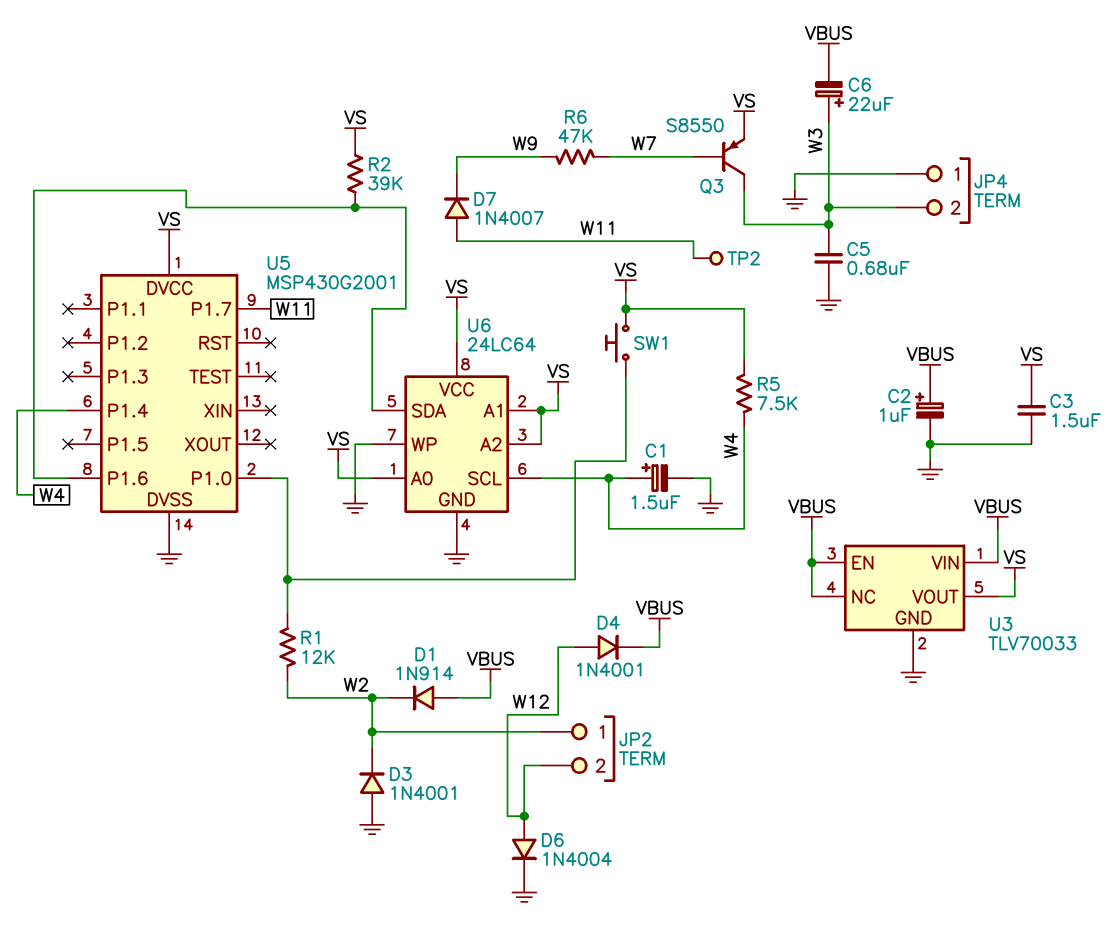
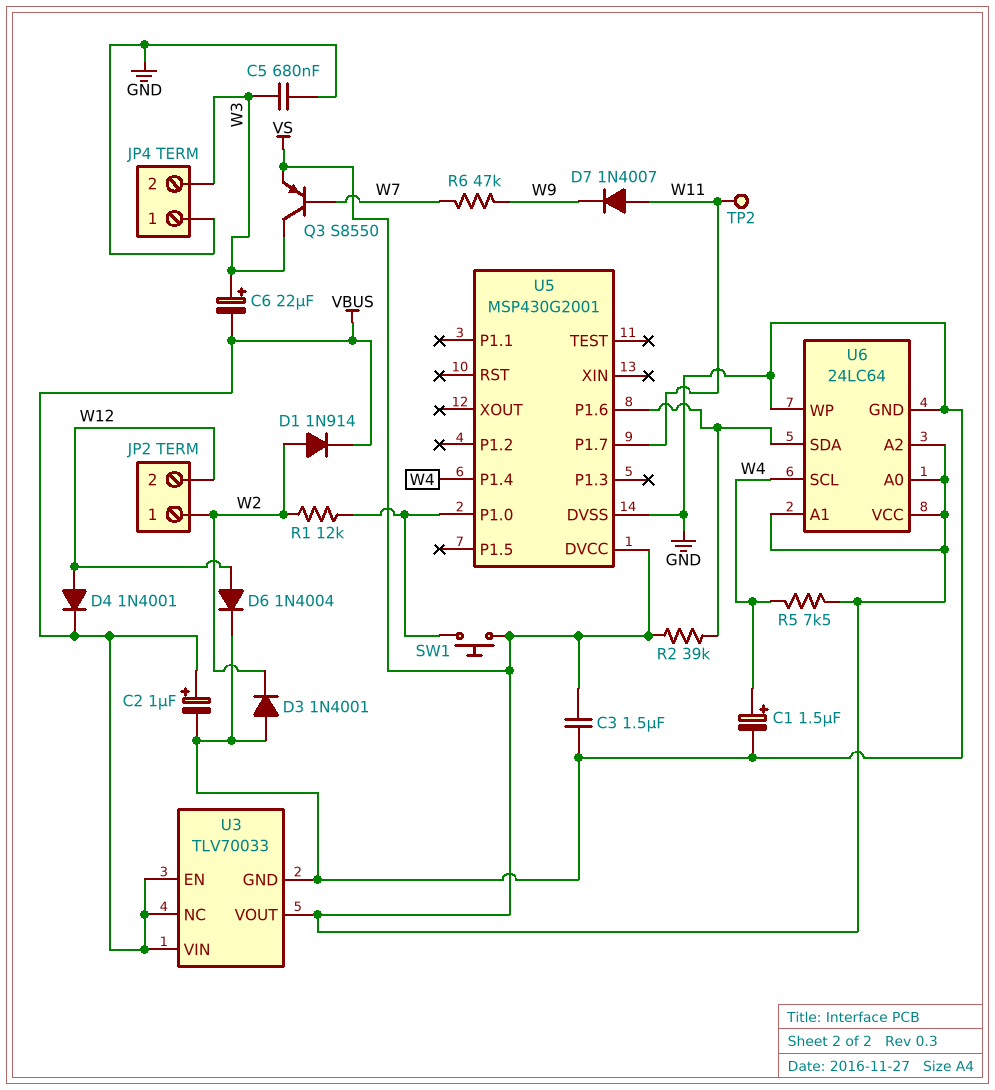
D1: diode 1N914 (A VBUS, K W2) -> diode 1N914 (A W2, K VBUS)

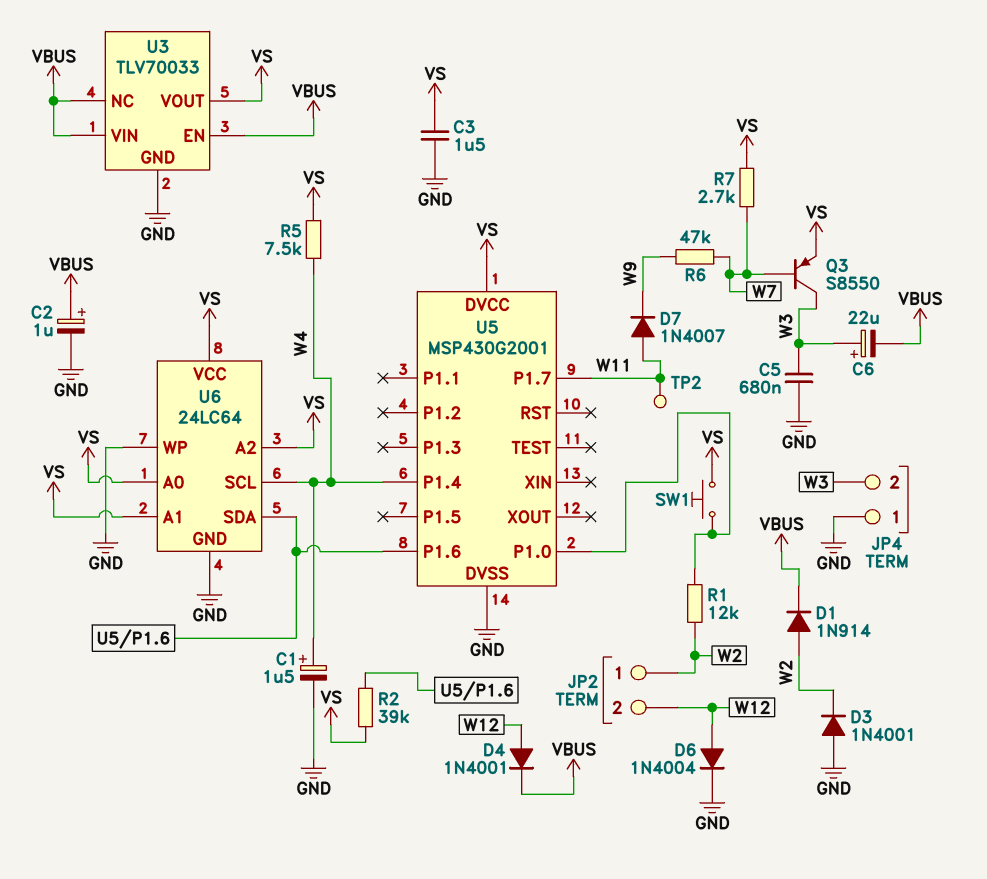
R7: none -> 2.7k (VS, W7)

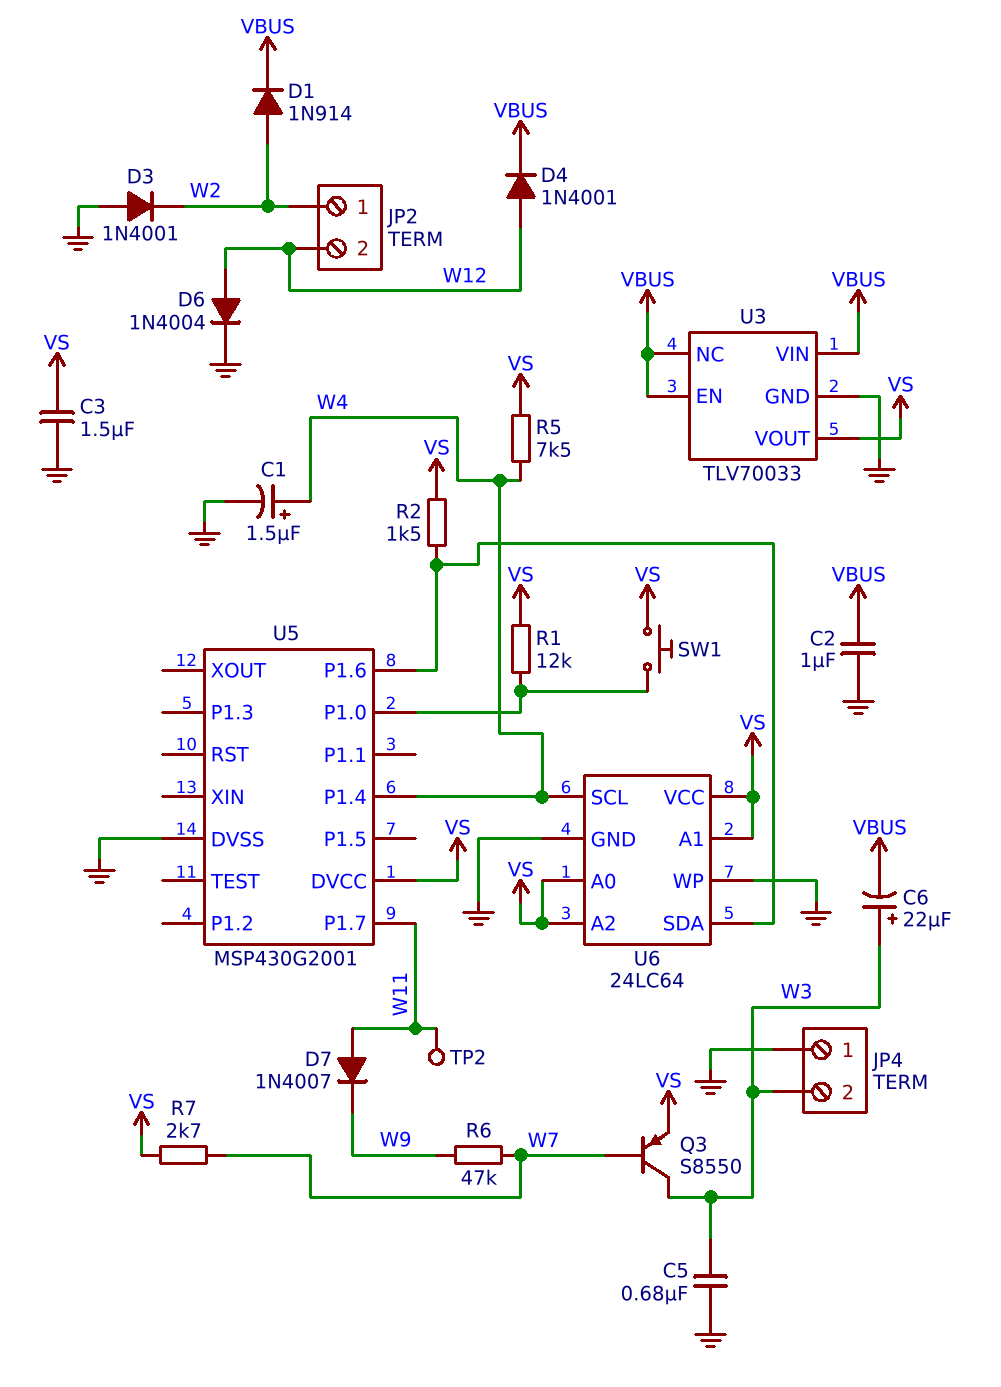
C2: 1uF (plus VBUS, minus GND) -> 1uF (GND, VBUS)
R1: 12k (U5/P1.0, W2) -> 12k (U5/P1.0, VS)
R2: 39k (U5/P1.6, VS) -> 1.5k (U5/P1.6, VS)

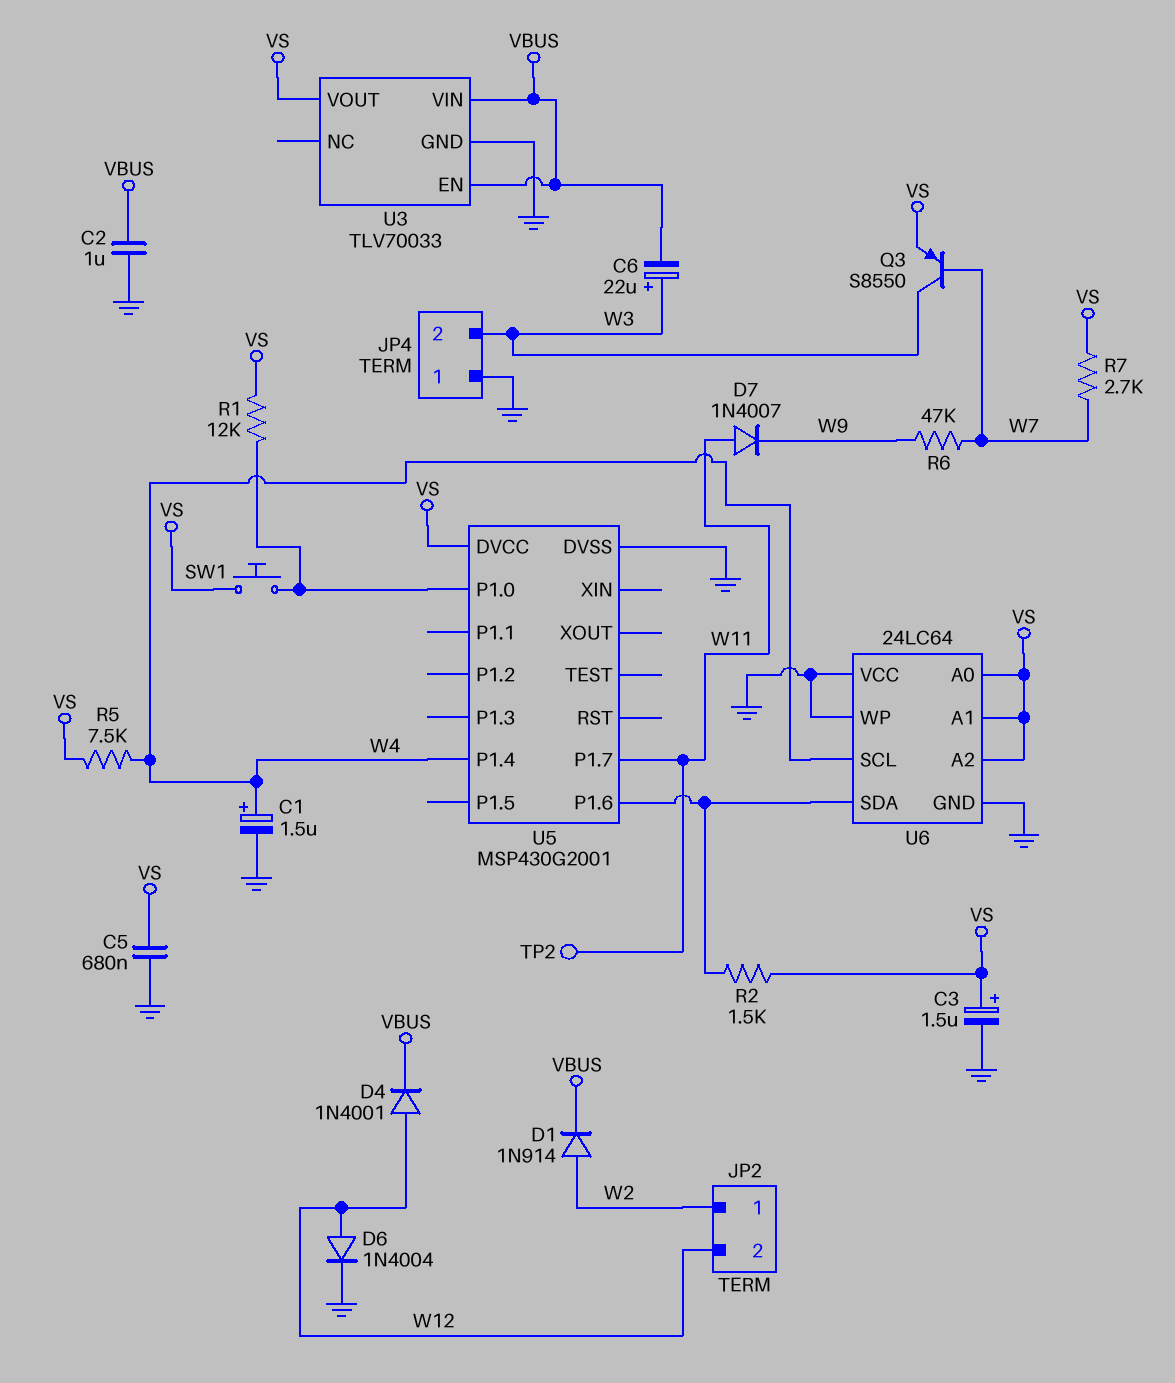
C3: 1.5uF (GND, VS) -> 1.5uF (plus VS, minus GND)
C5: 680nF (GND, W3) -> 680nF (GND, VS)
D3: diode 1N4001 (A GND, K W2) -> none
U3 pin NC: VBUS -> none
U6 pin VCC: VS -> GND

